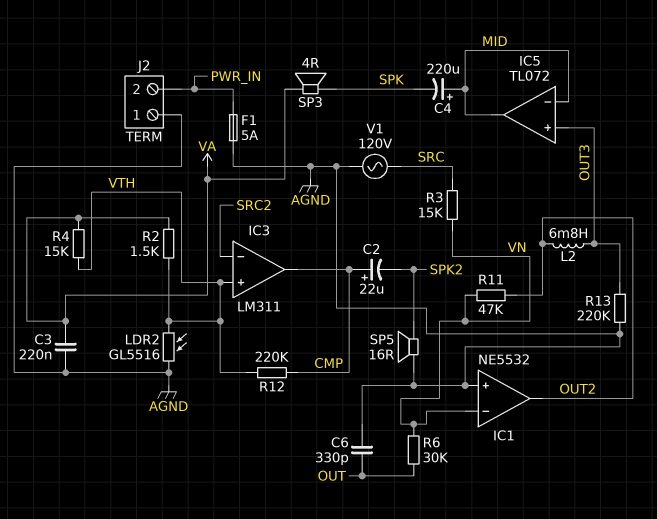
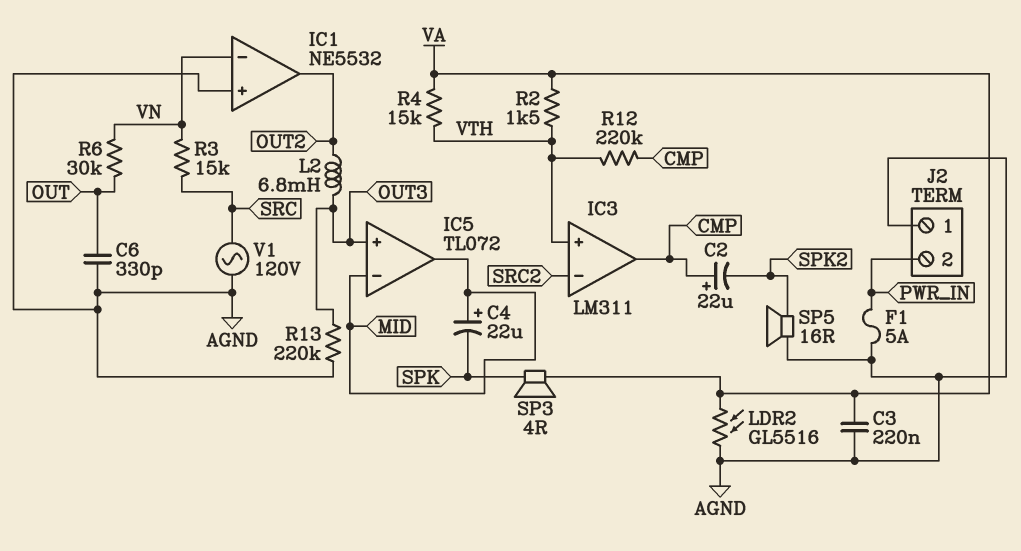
C4: 220uF (plus MID, minus SPK) -> 22uF (plus MID, minus SPK)
LDR2: GL5516 (AGND, VTH) -> GL5516 (AGND, VA)
R11: 47k (OUT2, VN) -> none

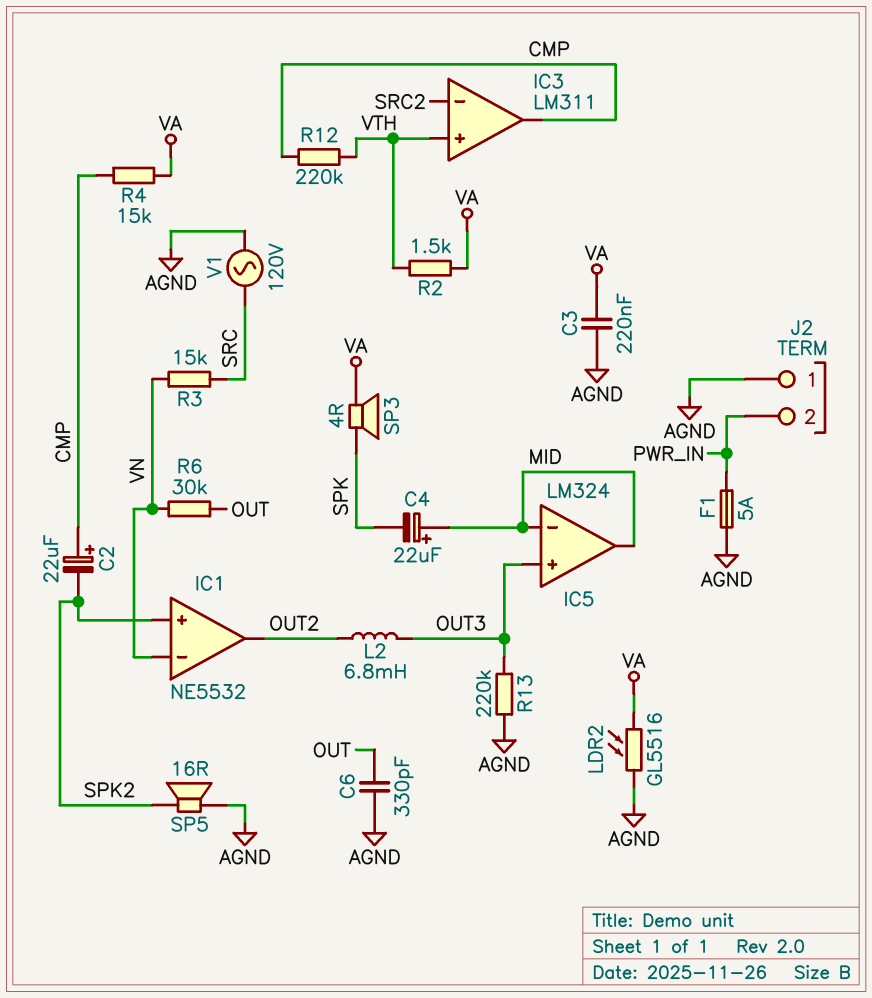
IC1 pin in+: AGND -> SPK2
IC5: TL072 -> LM324
R4: 15k (VA, VTH) -> 15k (CMP, VA)

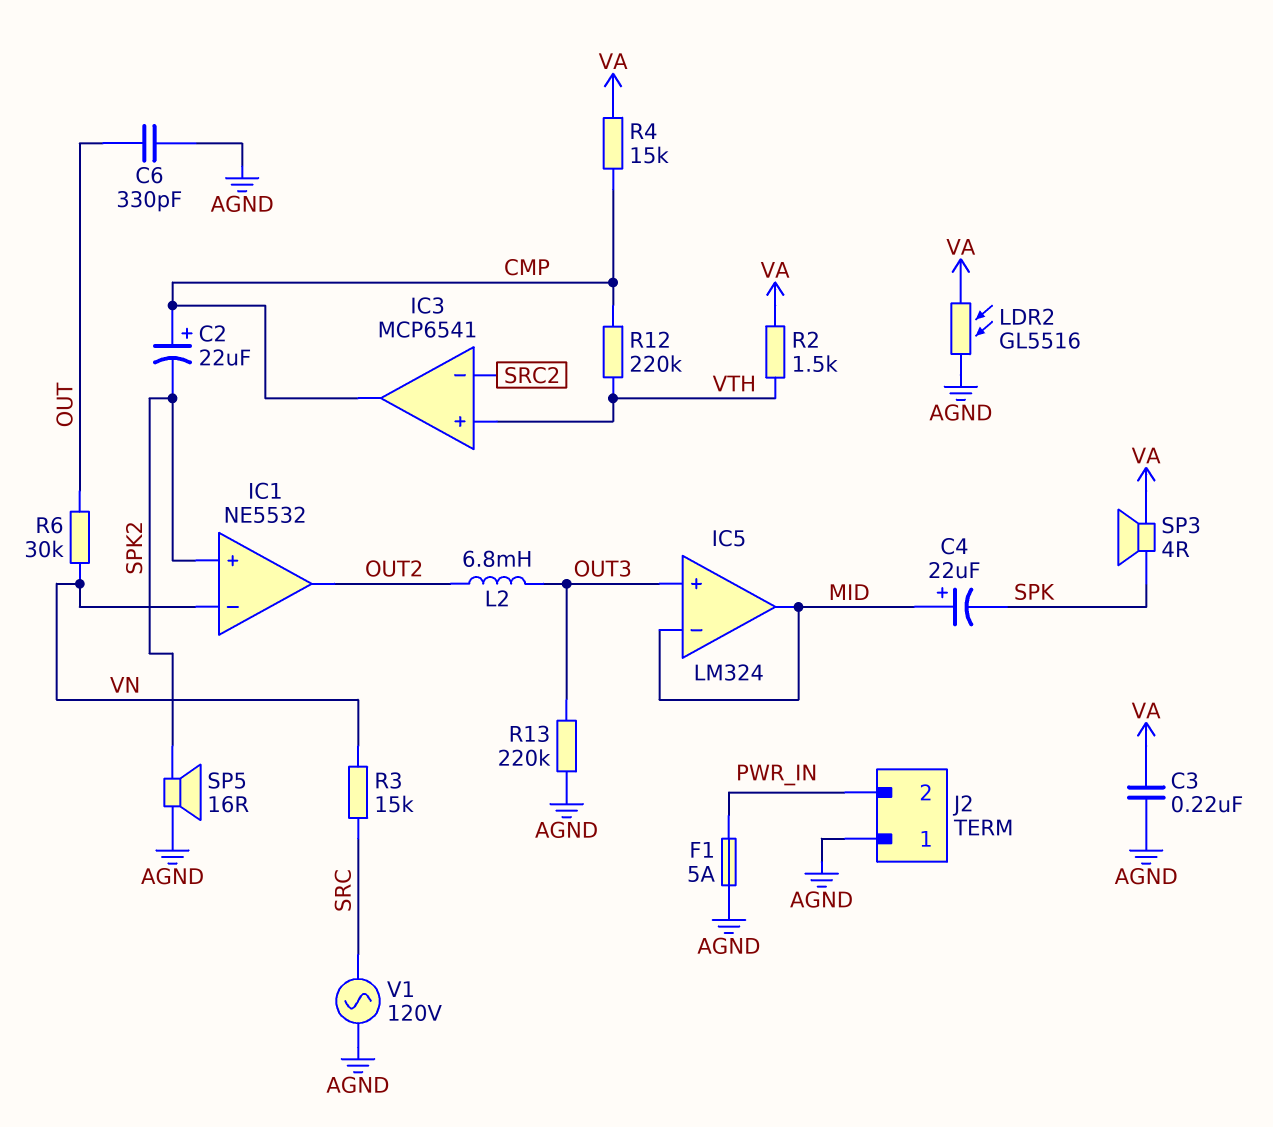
IC3: LM311 -> MCP6541

